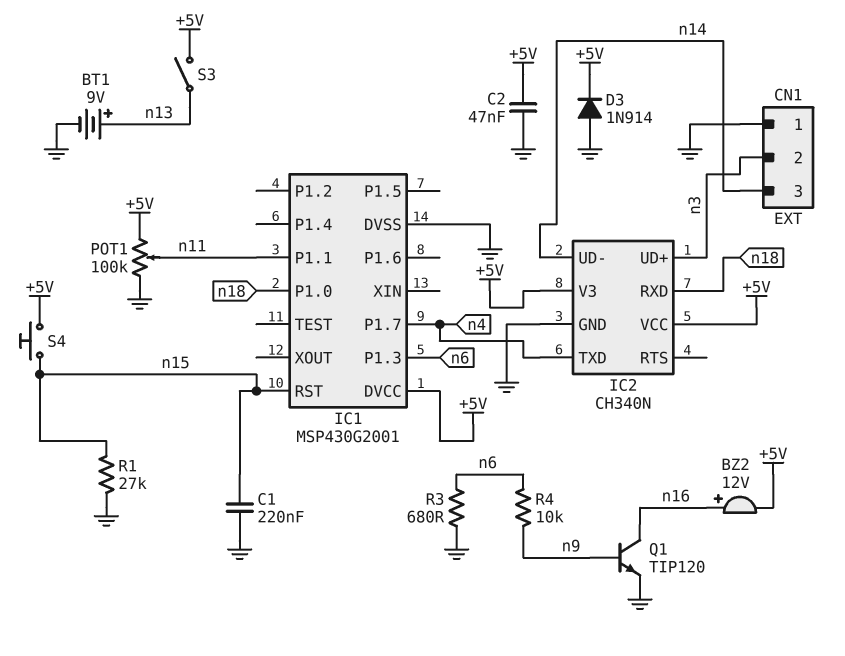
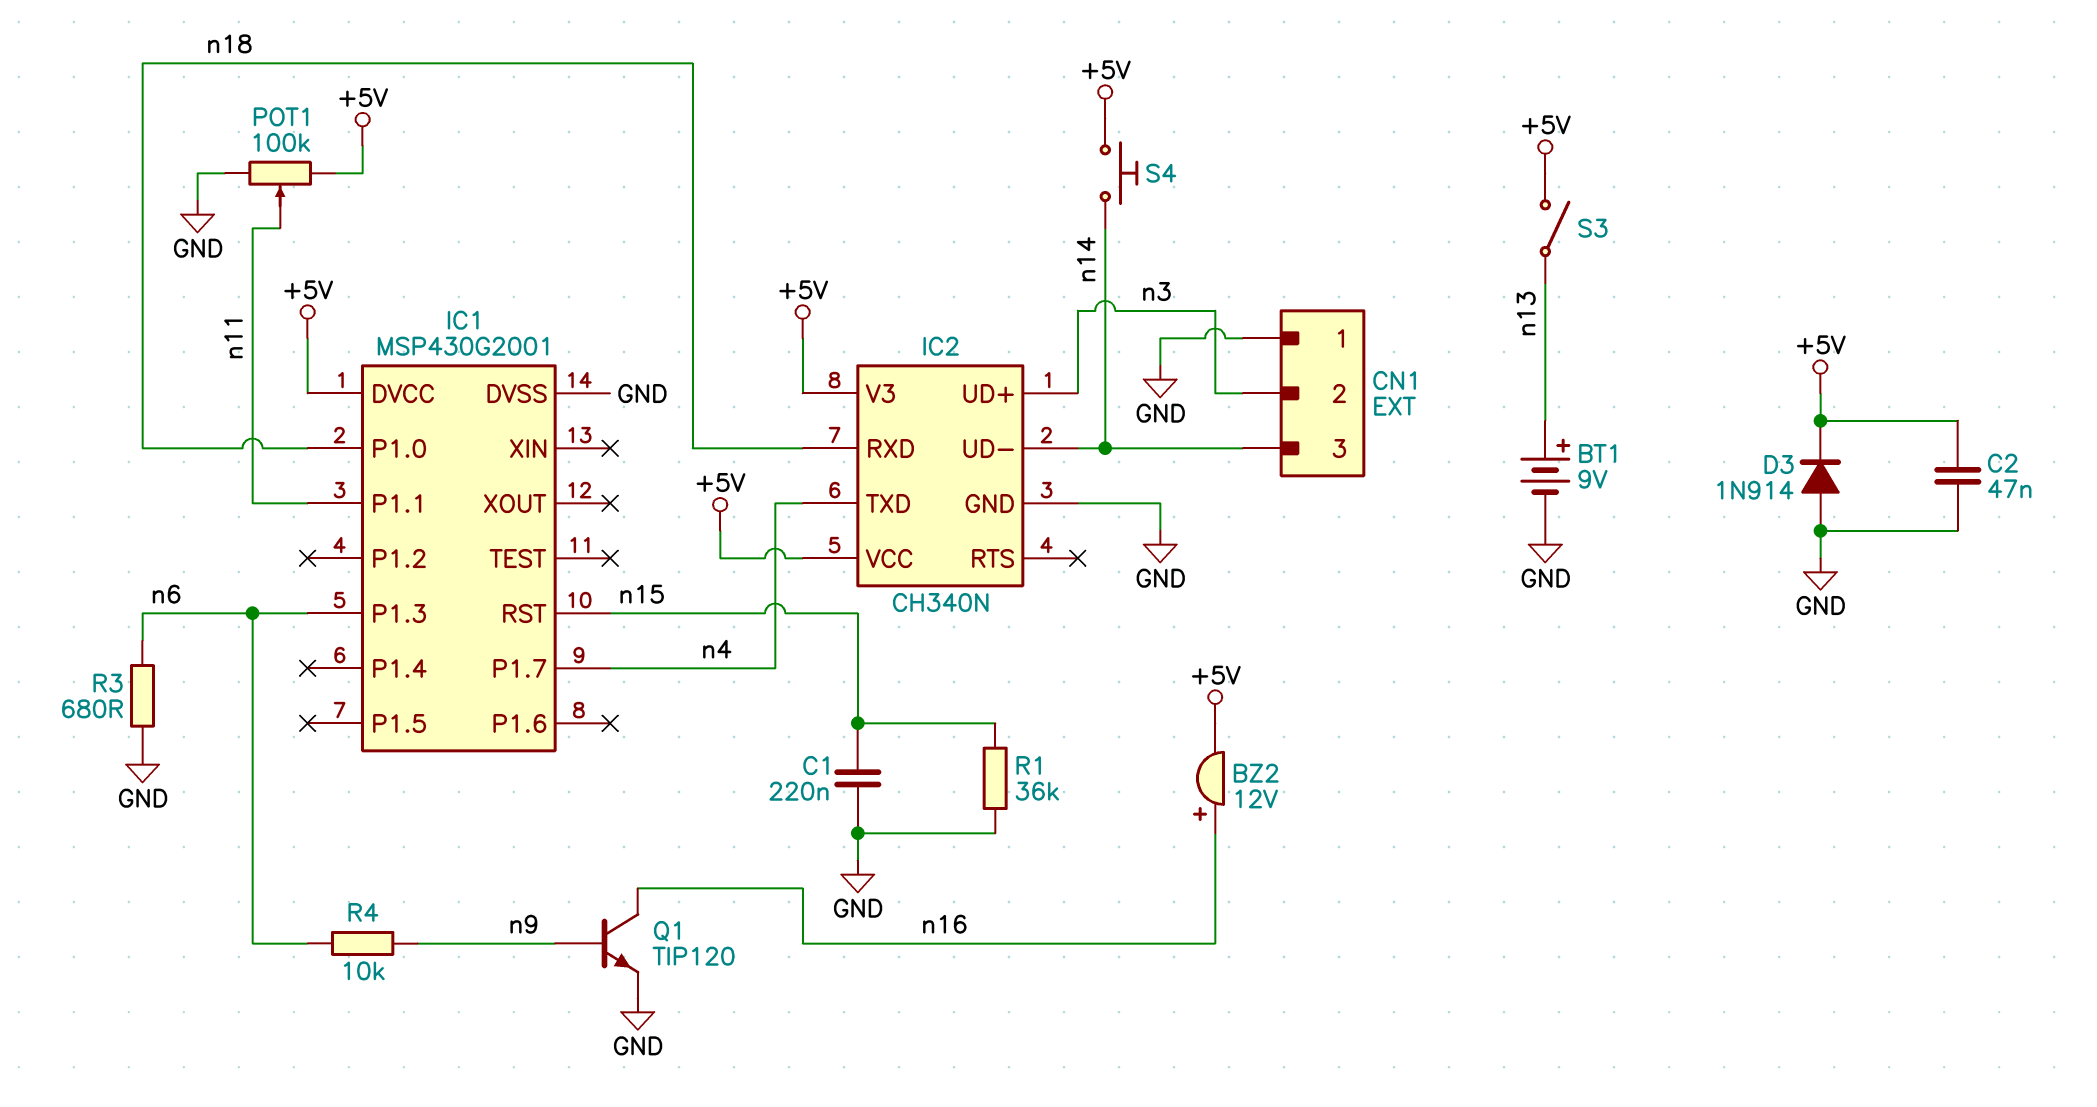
R1: 27k (GND, n15) -> 36k (GND, n15)
S4: button (+5V, n15) -> button (+5V, n14)

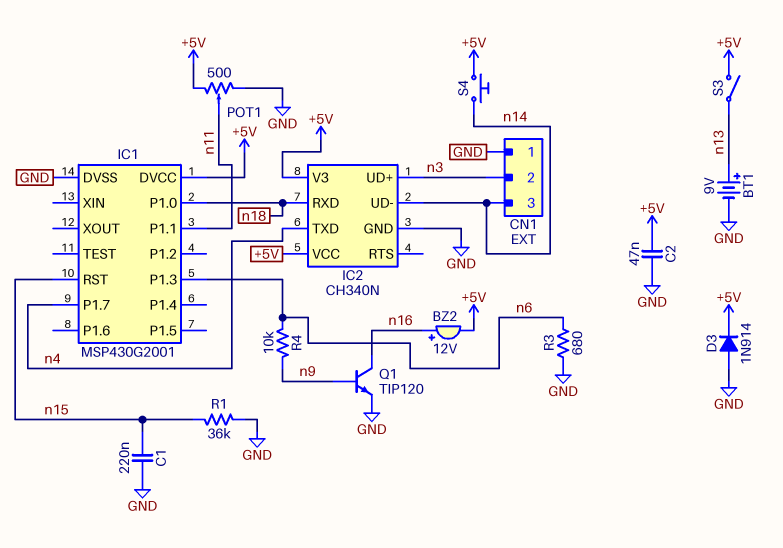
POT1: 100k (+5V, GND, wiper n11) -> 500 (+5V, GND, wiper n11)

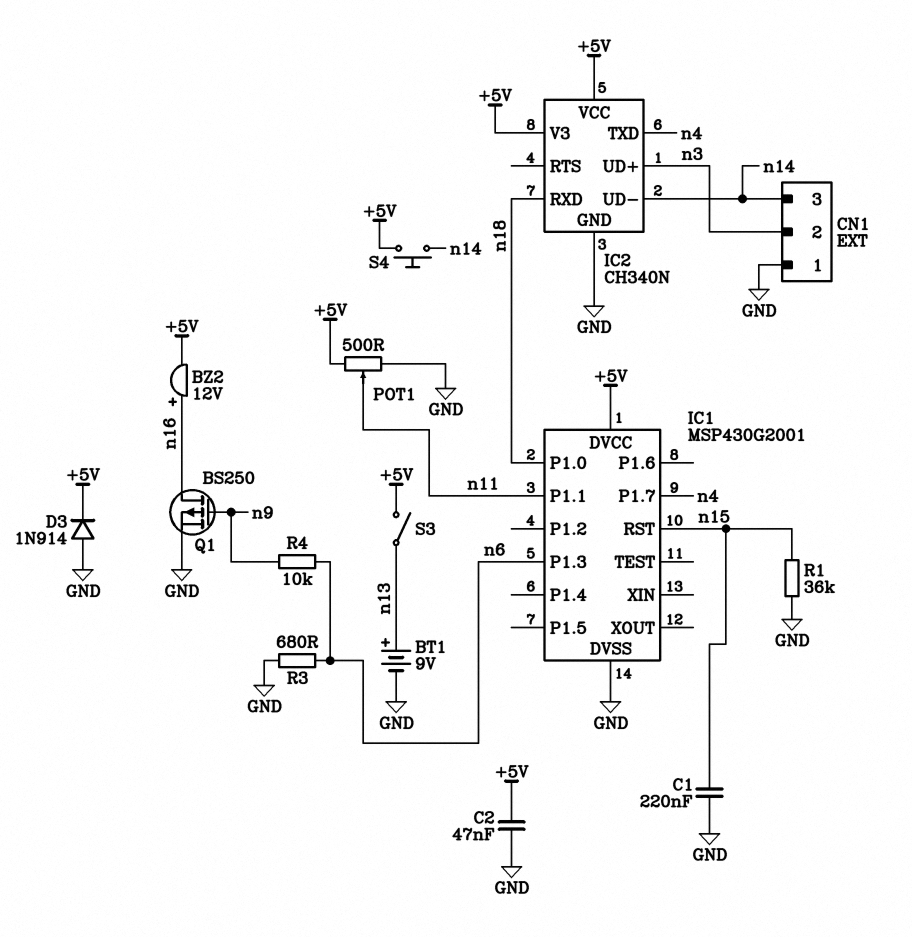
Q1: NPN TIP120 (B n9, C n16, E GND) -> PMOS BS250 (G n9, D n16, S GND)

